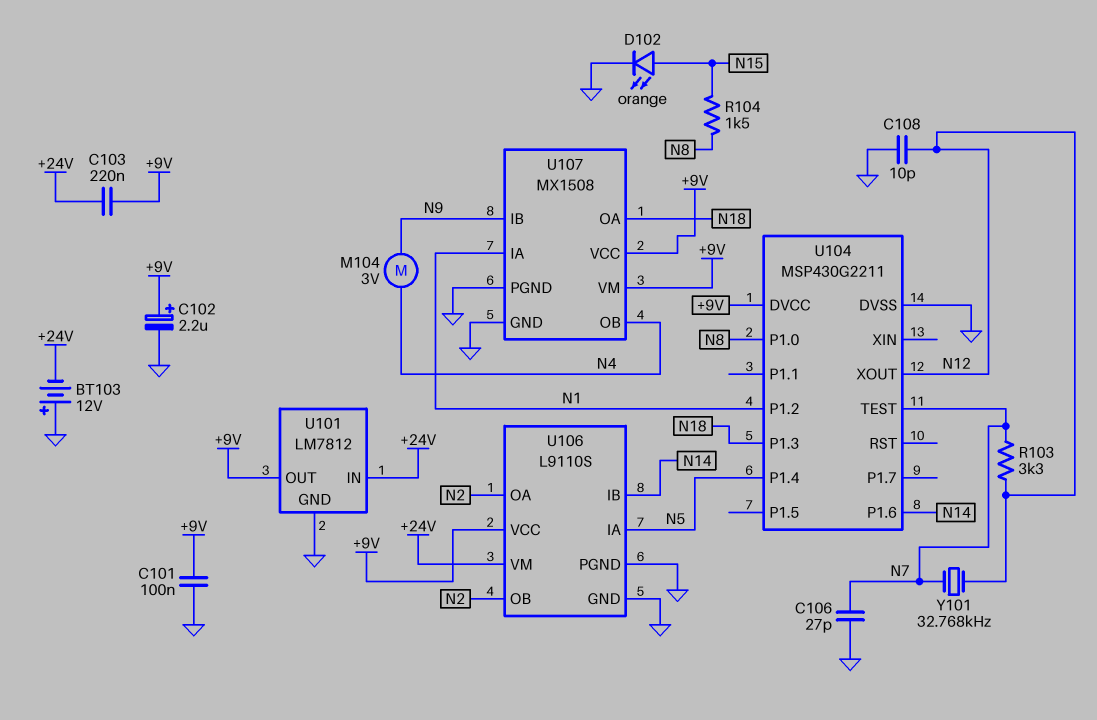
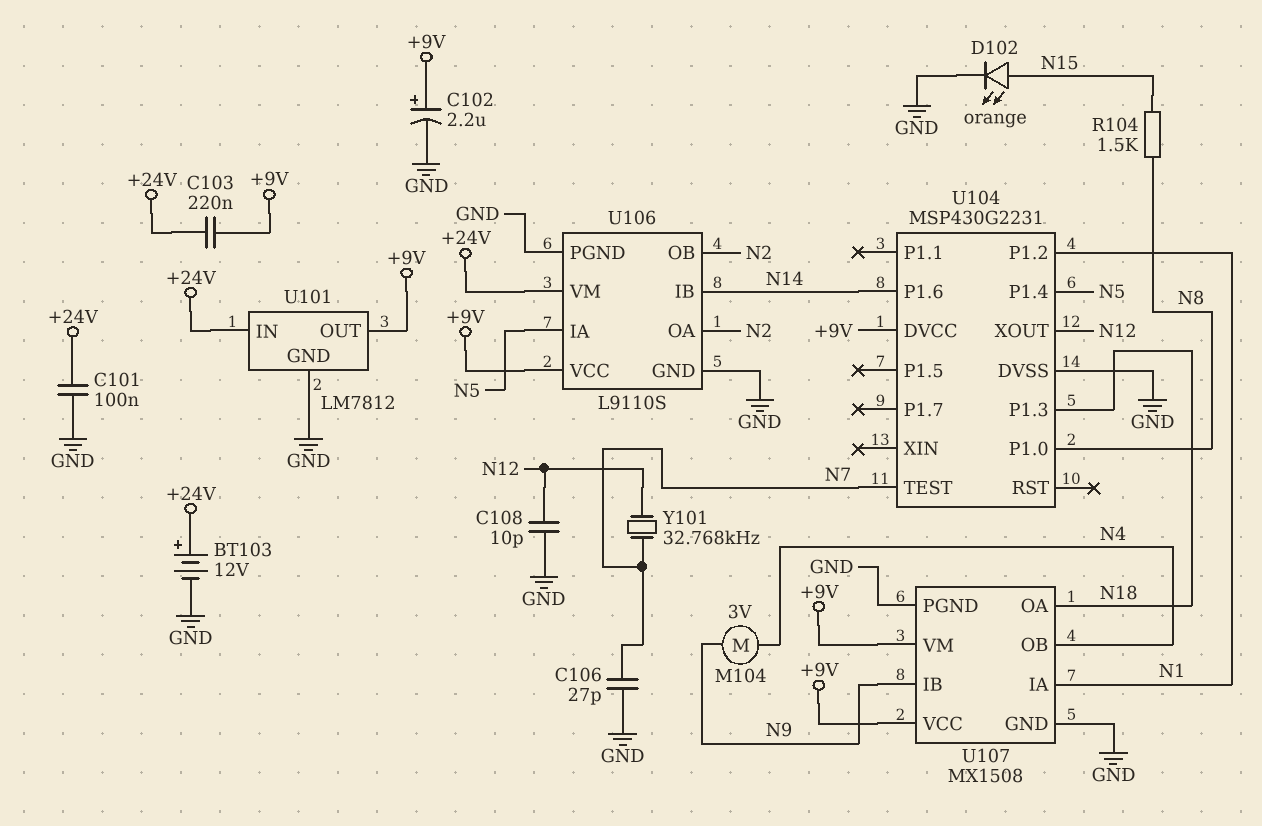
BT103: 12V (plus GND, minus +24V) -> 12V (plus +24V, minus GND)
C101: 100nF (+9V, GND) -> 100nF (+24V, GND)
R103: 3.3k (N7, N12) -> none
U104: MSP430G2211 -> MSP430G2231

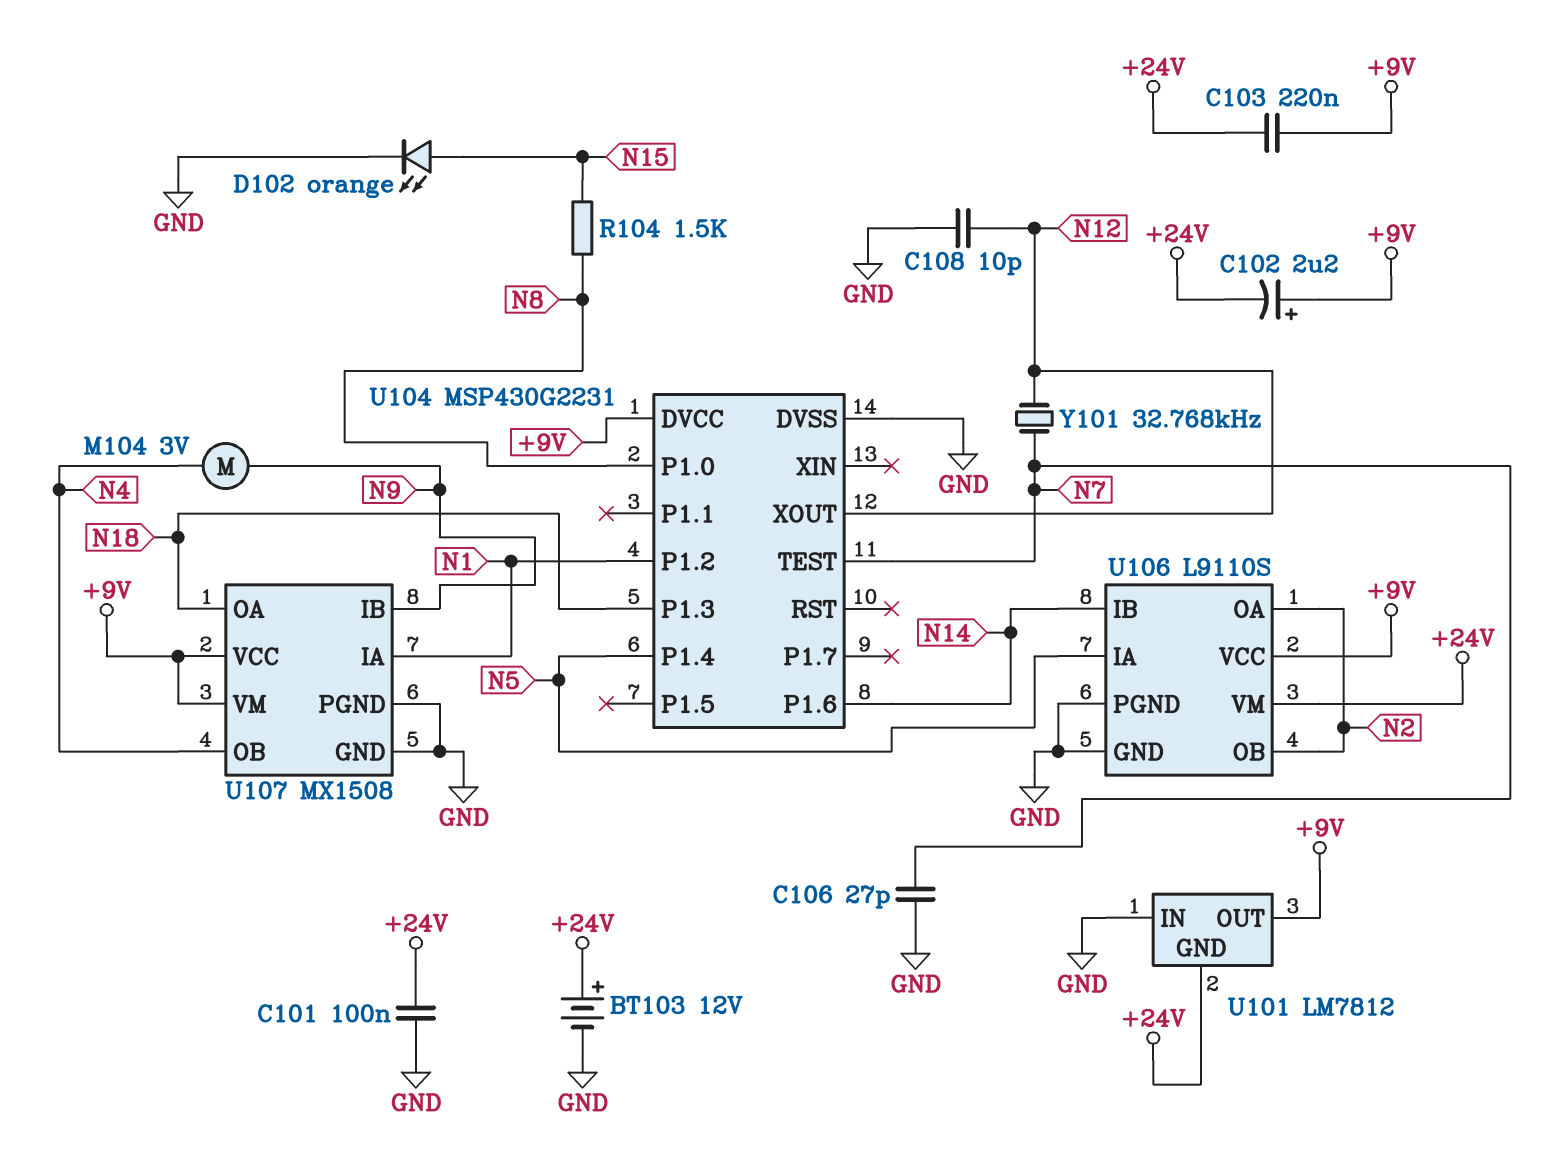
C102: 2.2uF (plus +9V, minus GND) -> 2.2uF (plus +9V, minus +24V)
U101 pin GND: GND -> +24V
U101 pin IN: +24V -> GND

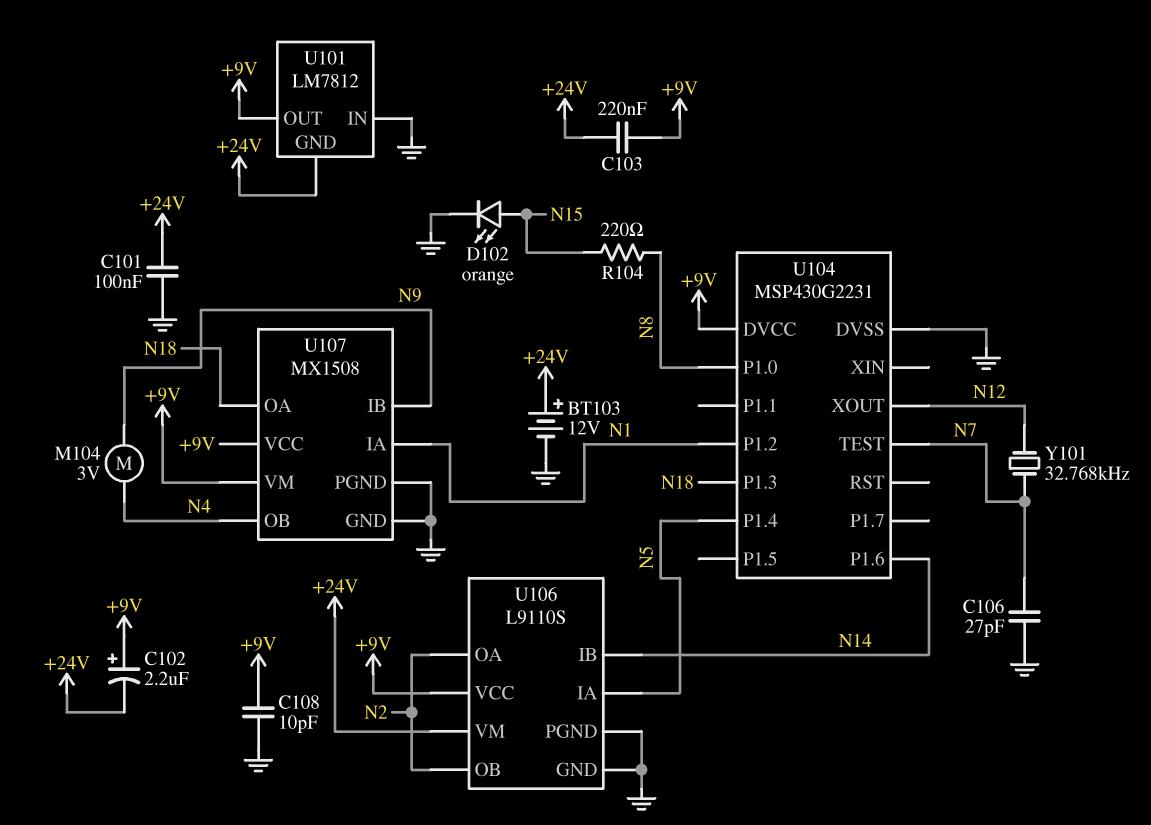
C108: 10pF (GND, N12) -> 10pF (+9V, GND)
R104: 1.5k (N8, N15) -> 220 (N8, N15)

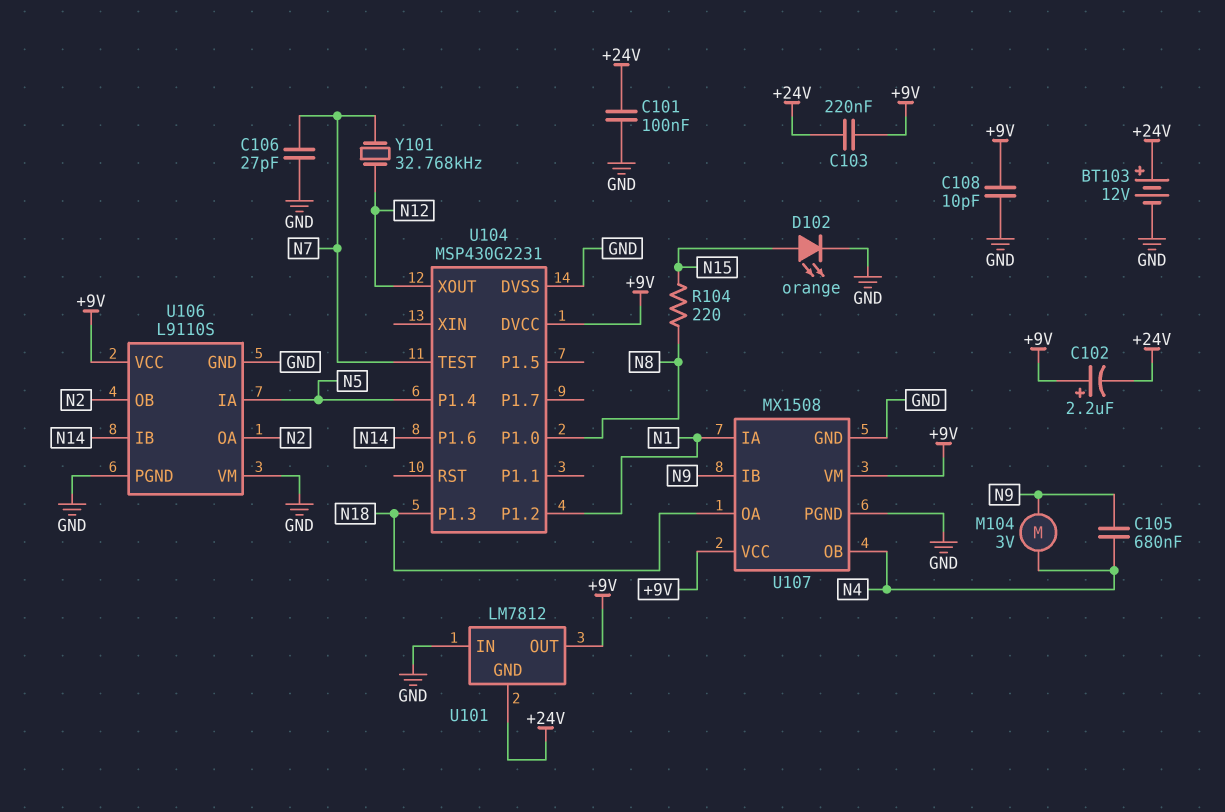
C105: none -> 680nF (N4, N9)
U106 pin VM: +24V -> GND

